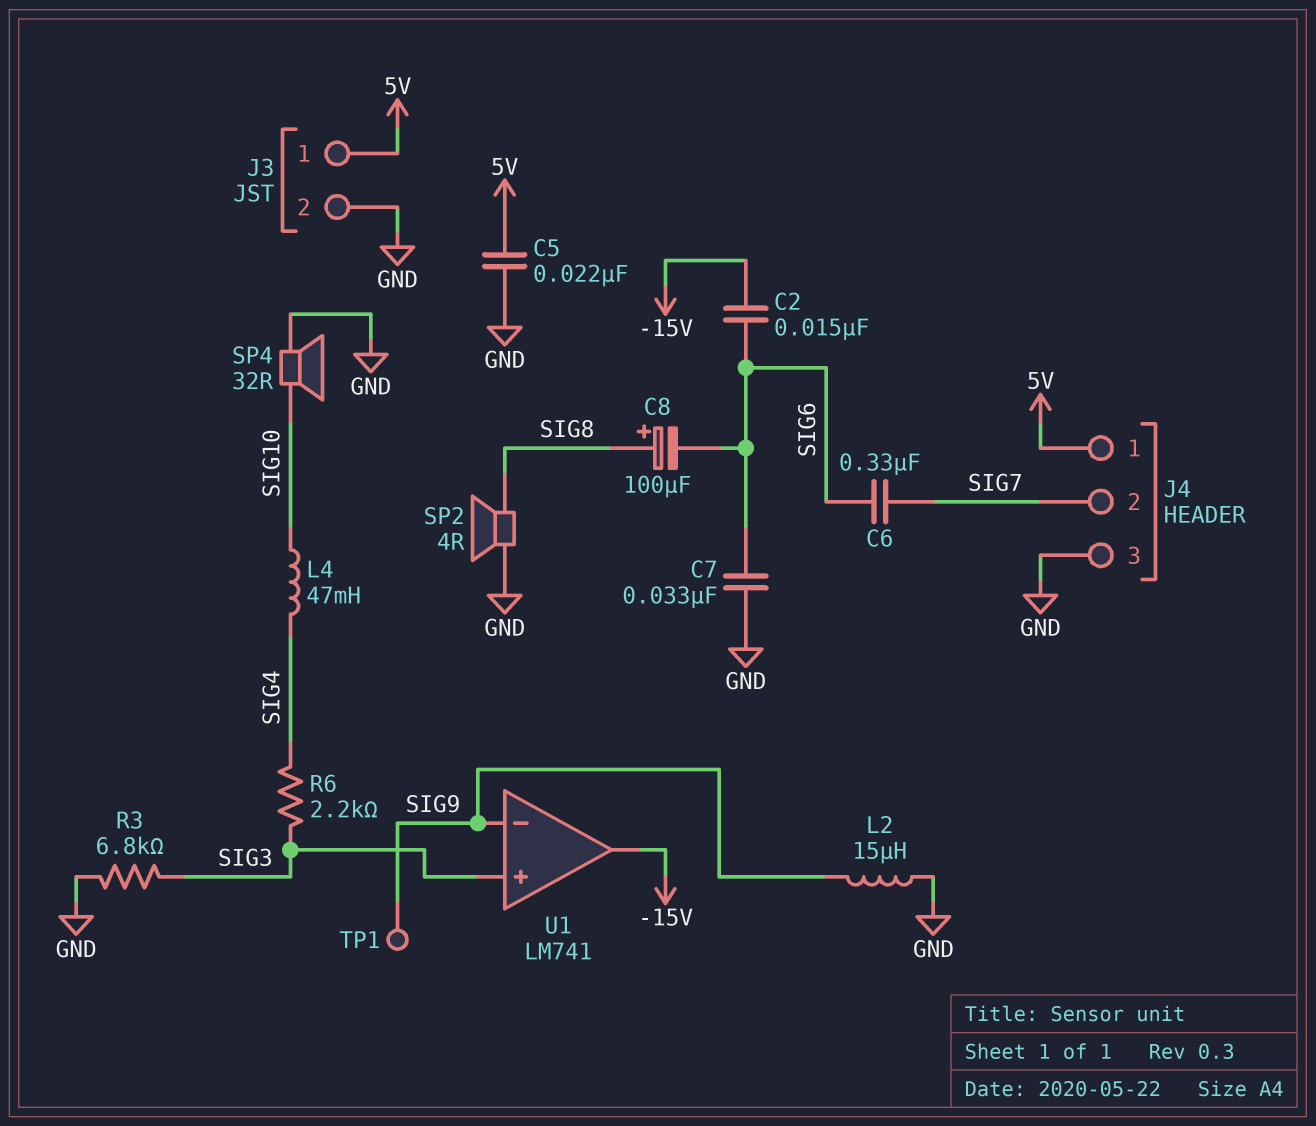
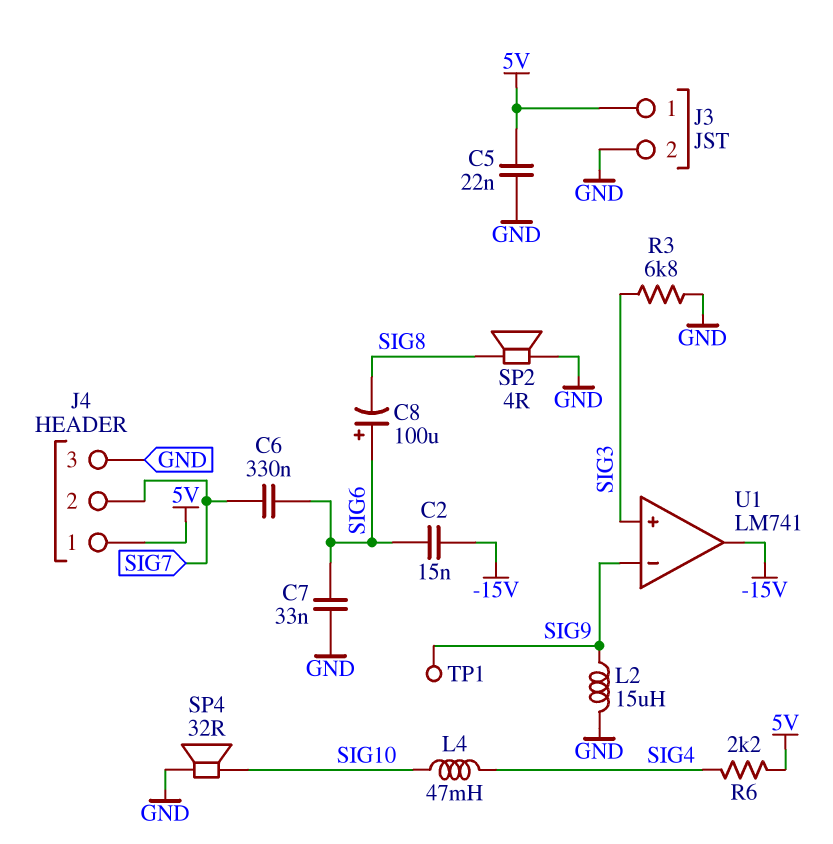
C8: 100uF (plus SIG8, minus SIG6) -> 100uF (plus SIG6, minus SIG8)
R6: 2.2k (SIG3, SIG4) -> 2.2k (5V, SIG4)

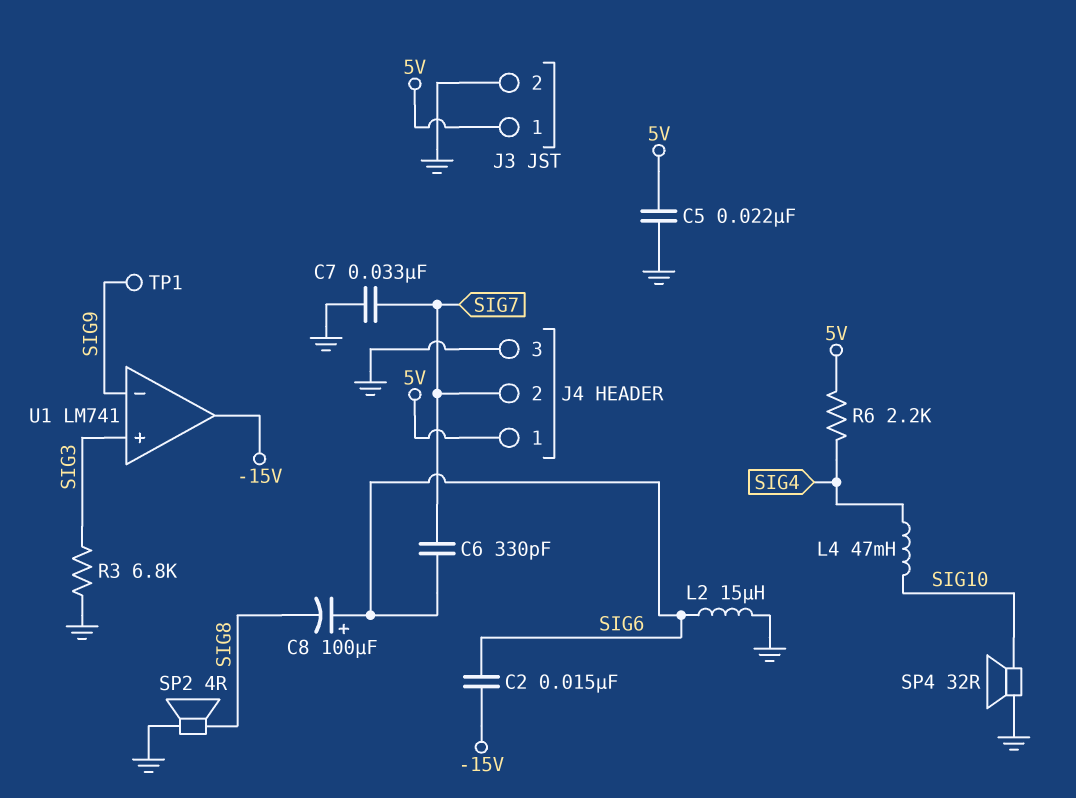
C6: 330nF (SIG6, SIG7) -> 330pF (SIG6, SIG7)
C7: 33nF (GND, SIG6) -> 33nF (GND, SIG7)
L2: 15uH (GND, SIG9) -> 15uH (GND, SIG6)

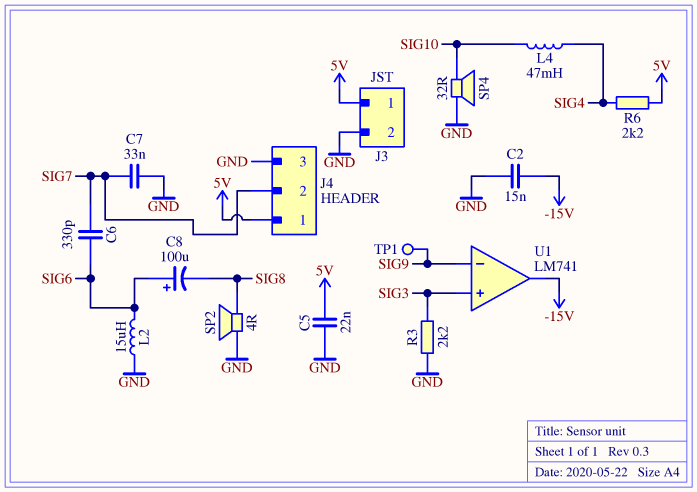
C2: 15nF (-15V, SIG6) -> 15nF (-15V, GND)
R3: 6.8k (GND, SIG3) -> 2.2k (GND, SIG3)

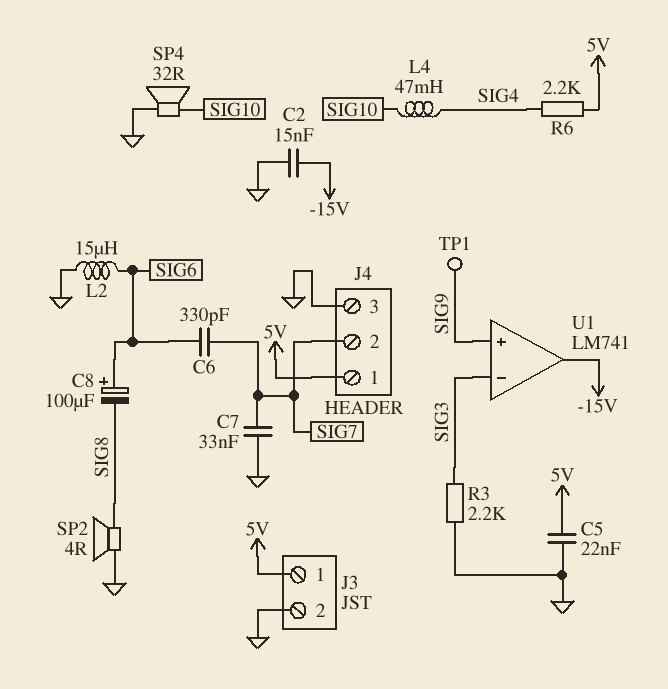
U1 pin in+: SIG3 -> SIG9
U1 pin in-: SIG9 -> SIG3

